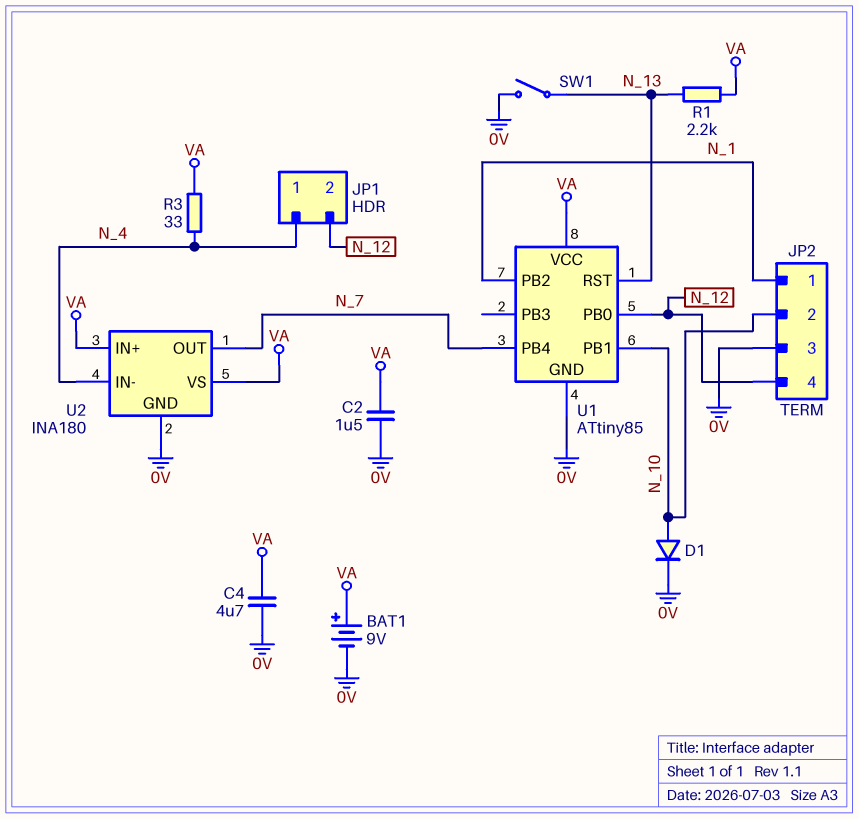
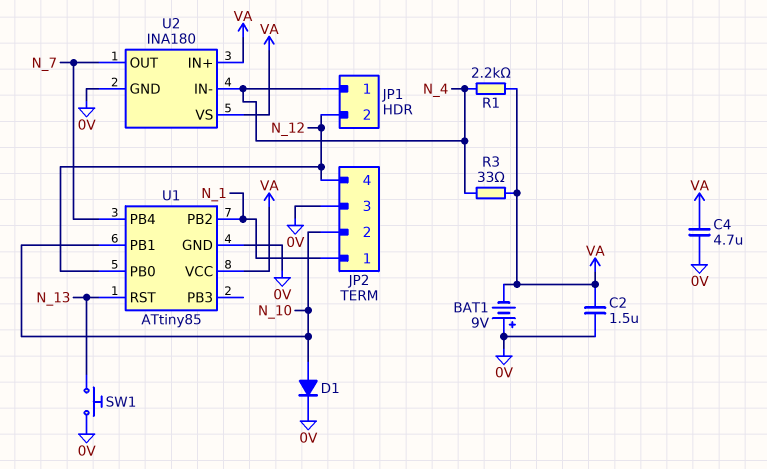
BAT1: 9V (plus VA, minus 0V) -> 9V (plus 0V, minus VA)
R1: 2.2k (N_13, VA) -> 2.2k (N_4, VA)
SW1: switch (0V, N_13) -> button (0V, N_13)

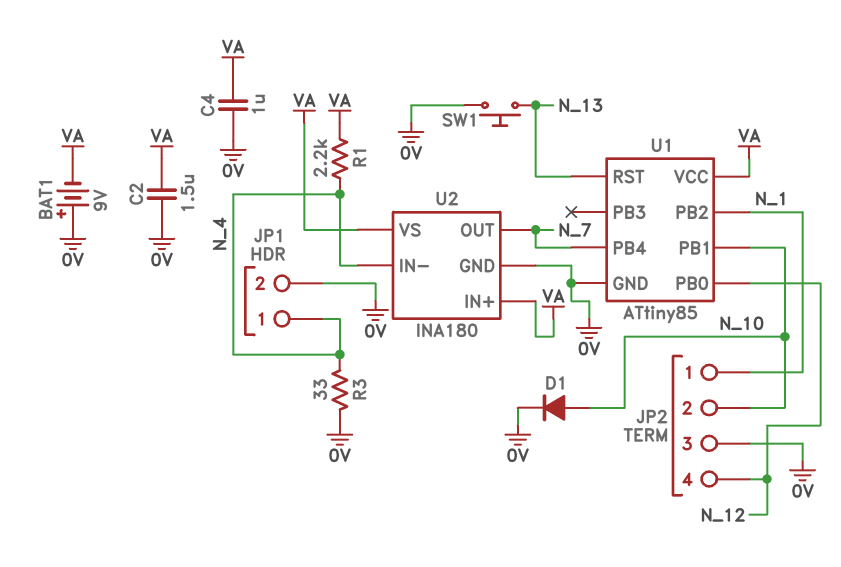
C4: 4.7uF (0V, VA) -> 1uF (0V, VA)
JP1 pin 2: N_12 -> 0V
R3: 33 (N_4, VA) -> 33 (0V, N_4)

